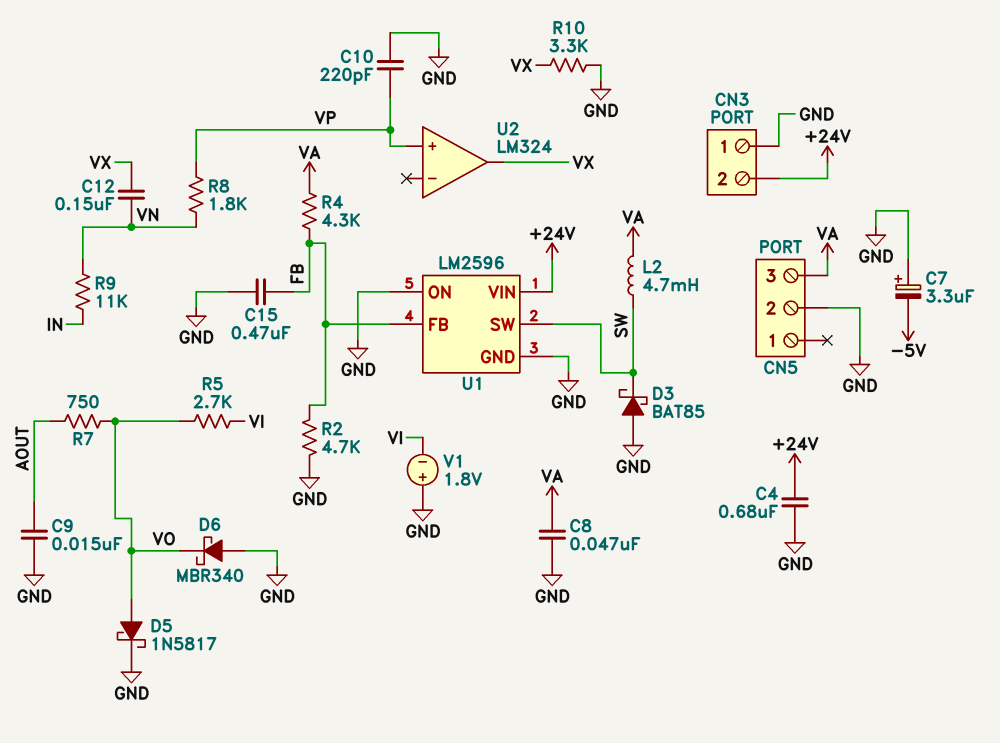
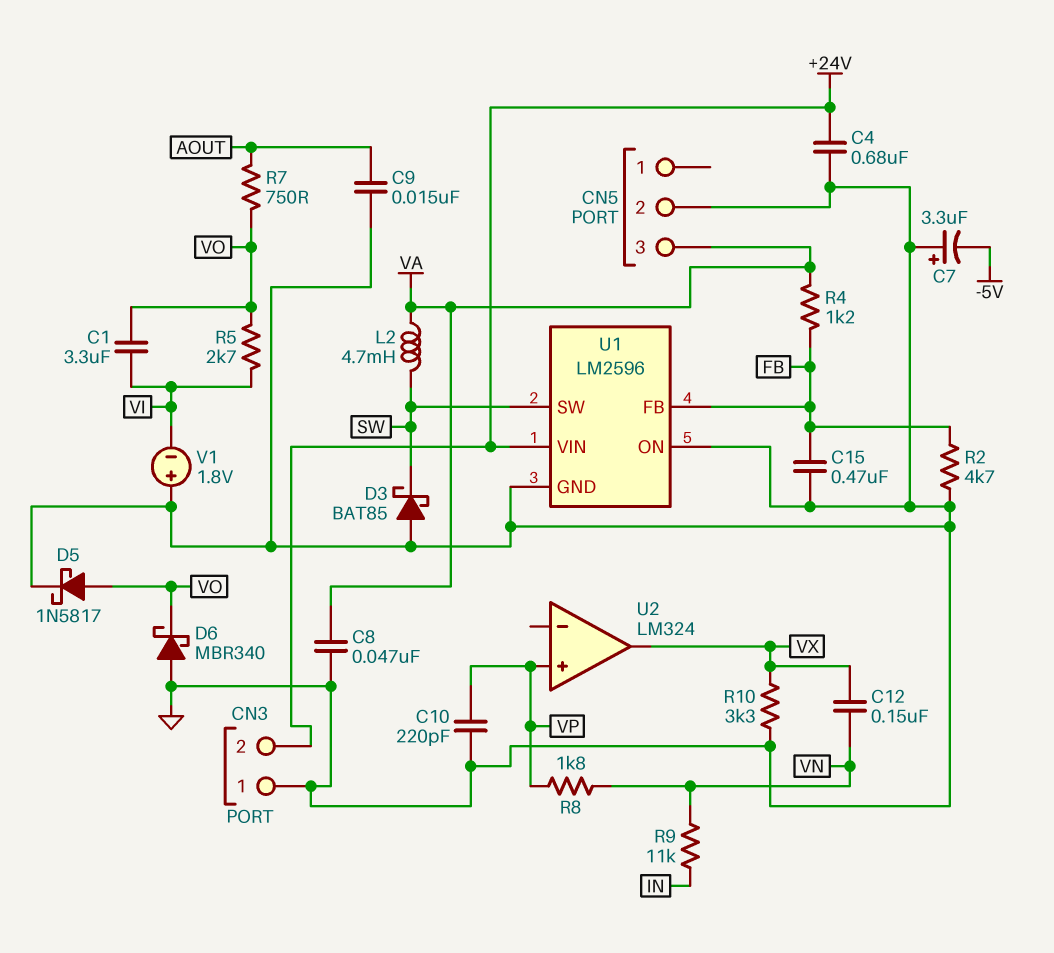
C1: none -> 3.3uF (VI, VO)
R4: 4.3k (FB, VA) -> 1.2k (FB, VA)

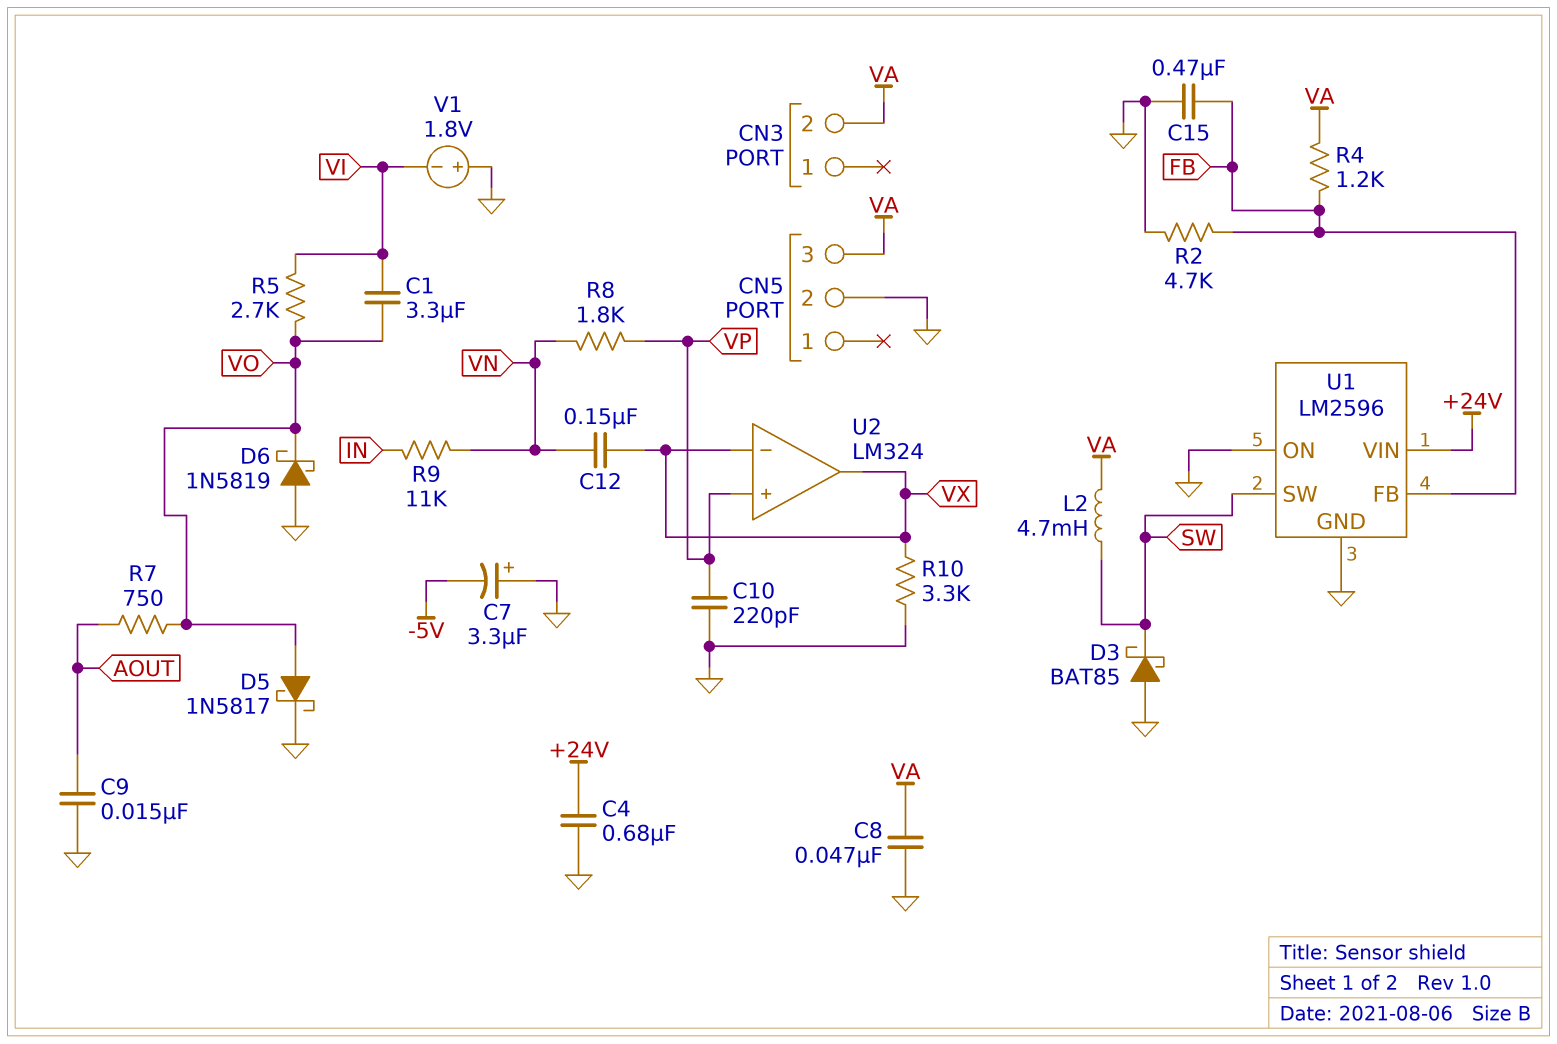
CN3 pin 1: GND -> none
CN3 pin 2: +24V -> VA
D6: schottky MBR340 (A GND, K VO) -> schottky 1N5819 (A GND, K VO)
U2 pin in-: none -> VX

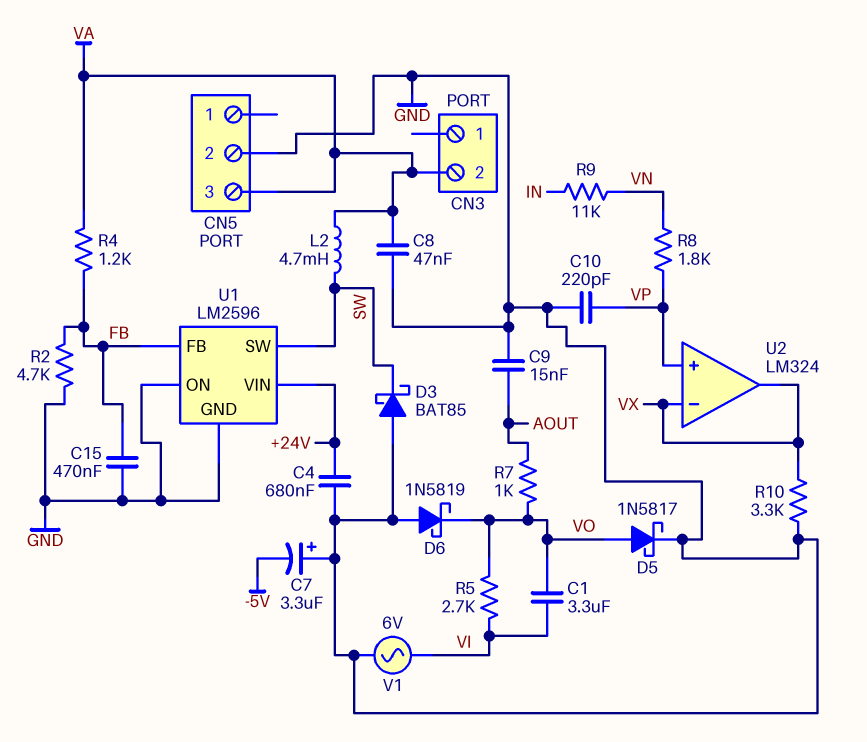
C12: 150nF (VN, VX) -> none
R7: 750 (AOUT, VO) -> 1k (AOUT, VO)
V1: 1.8V (plus GND, minus VI) -> AC 6V (GND, VI)

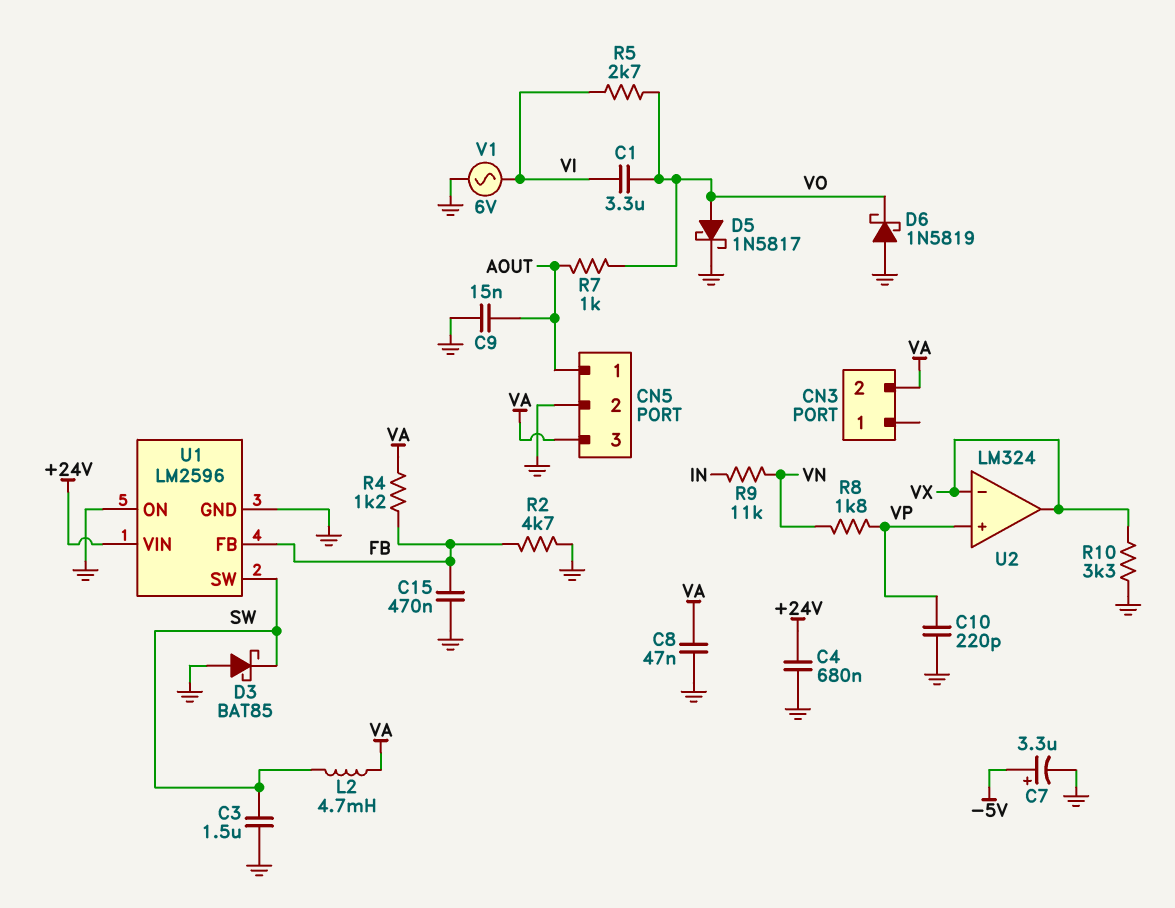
C3: none -> 1.5uF (GND, SW)
C7: 3.3uF (plus GND, minus -5V) -> 3.3uF (plus -5V, minus GND)
CN5 pin 1: none -> AOUT

